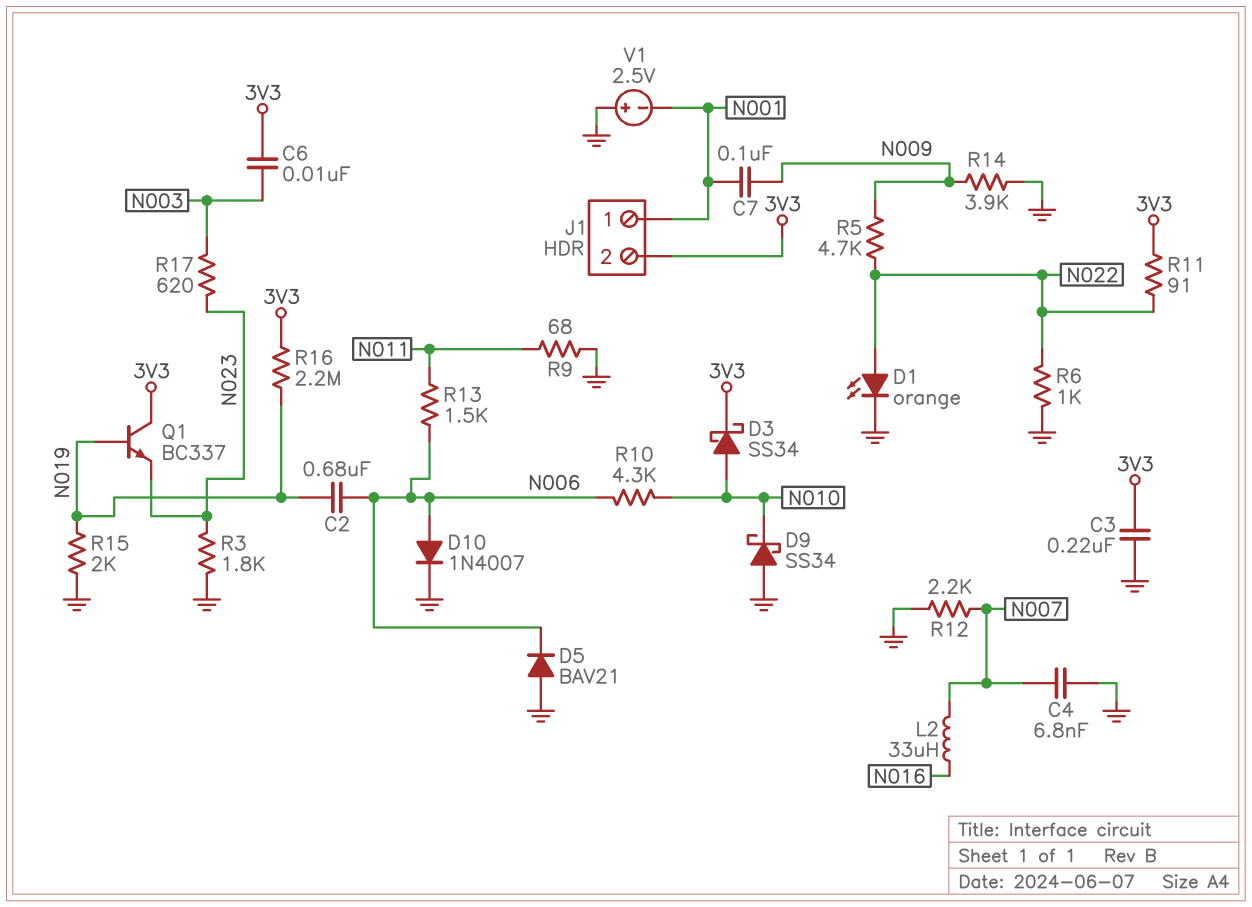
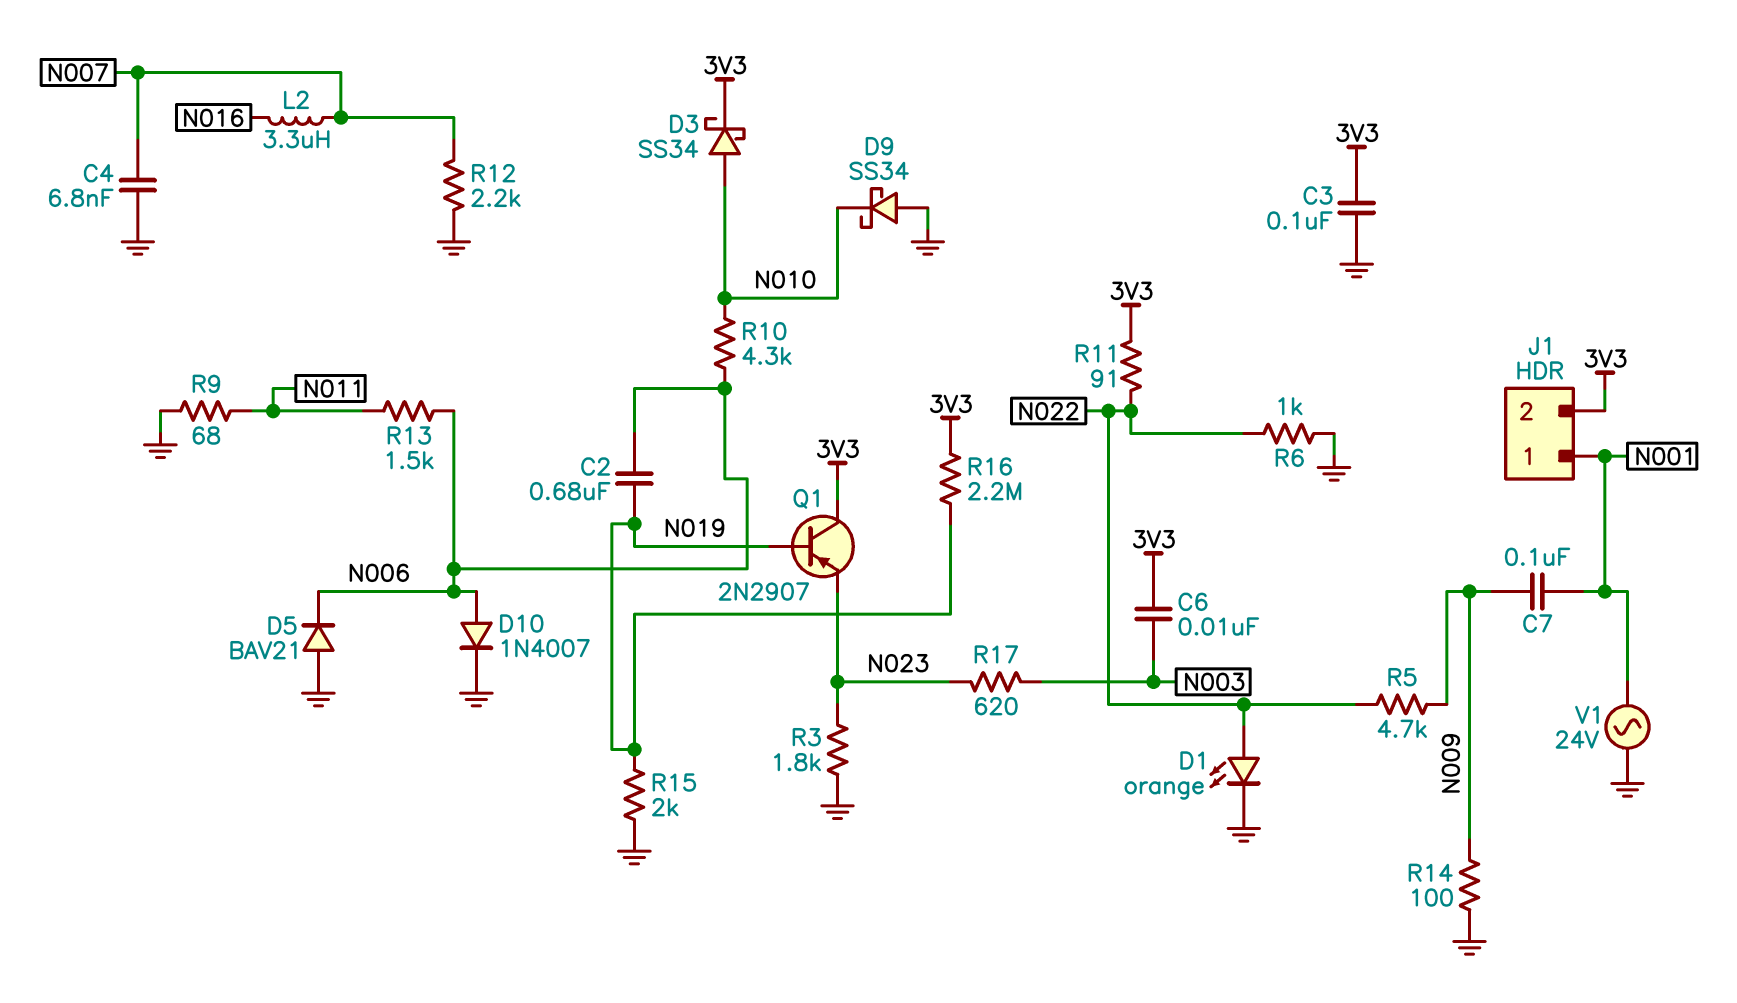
C3: 220nF (3V3, GND) -> 100nF (3V3, GND)
L2: 33uH (N007, N016) -> 3.3uH (N007, N016)
Q1: NPN BC337 (B N019, C 3V3, E N023) -> PNP 2N2907 (B N019, C 3V3, E N023)
R14: 3.9k (GND, N009) -> 100 (GND, N009)
V1: 2.5V (plus GND, minus N001) -> AC 24V (GND, N001)

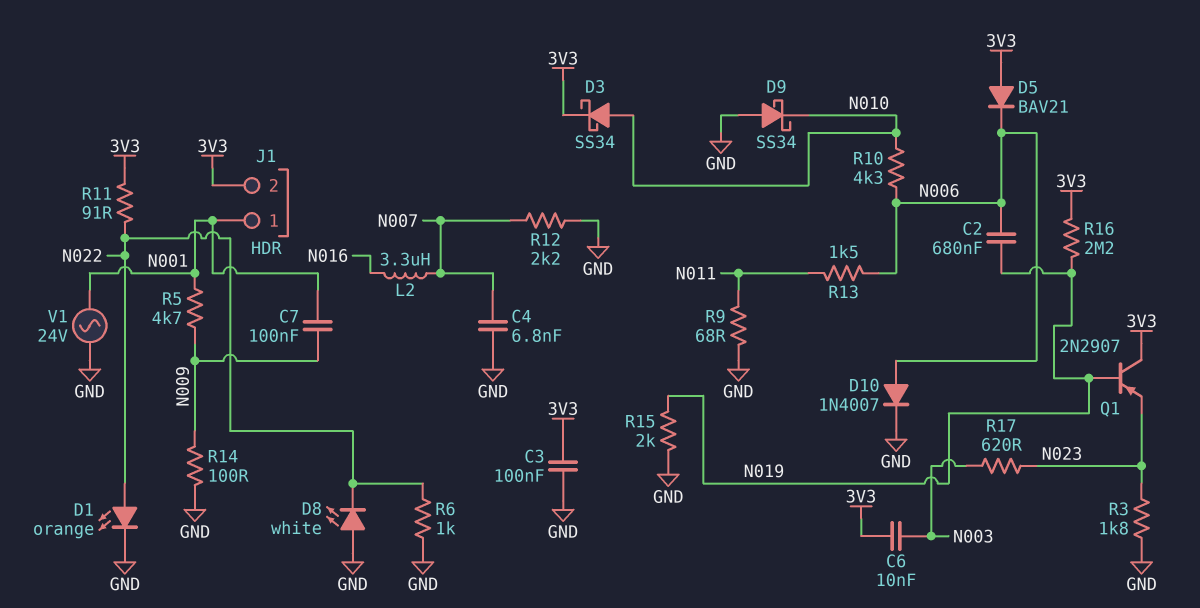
D5: diode BAV21 (A GND, K N006) -> diode BAV21 (A 3V3, K N006)
D8: none -> LED white (A GND, K N022)
R5: 4.7k (N009, N022) -> 4.7k (N001, N009)

